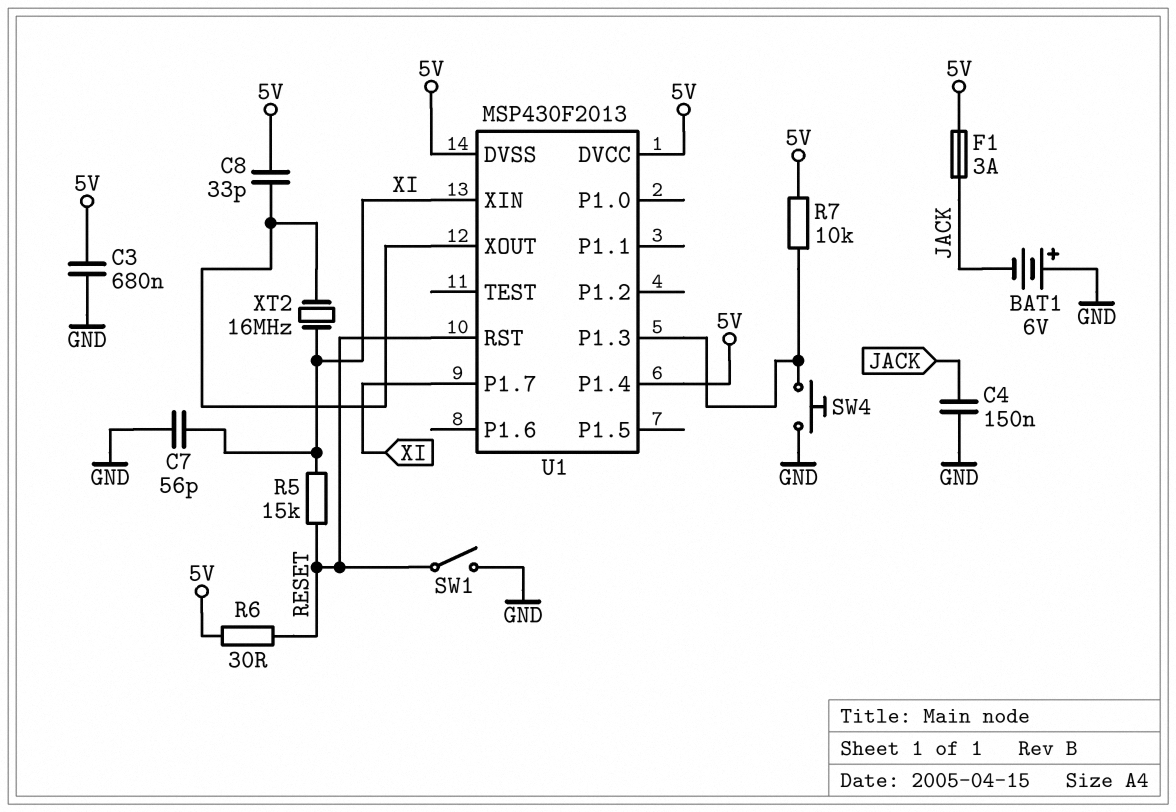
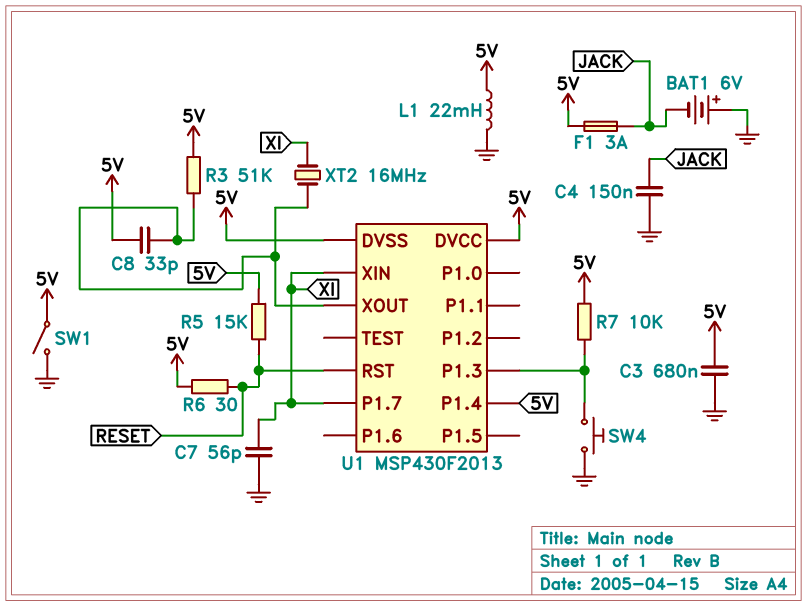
L1: none -> 22mH (5V, GND)
R3: none -> 51k (5V, U1/XOUT)
R5: 15k (RESET, XI) -> 15k (5V, RESET)
SW1: switch (GND, RESET) -> switch (5V, GND)

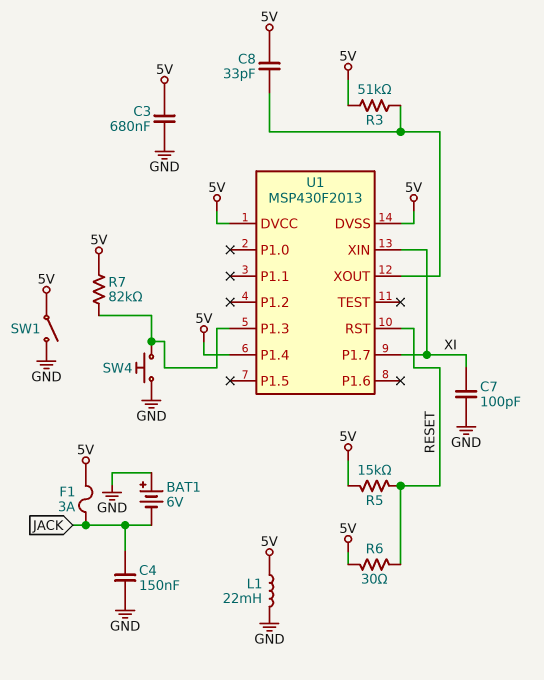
C7: 56pF (GND, XI) -> 100pF (GND, XI)
R7: 10k (5V, U1/P1.3) -> 82k (5V, U1/P1.3)
XT2: 16MHz (U1/XOUT, XI) -> none

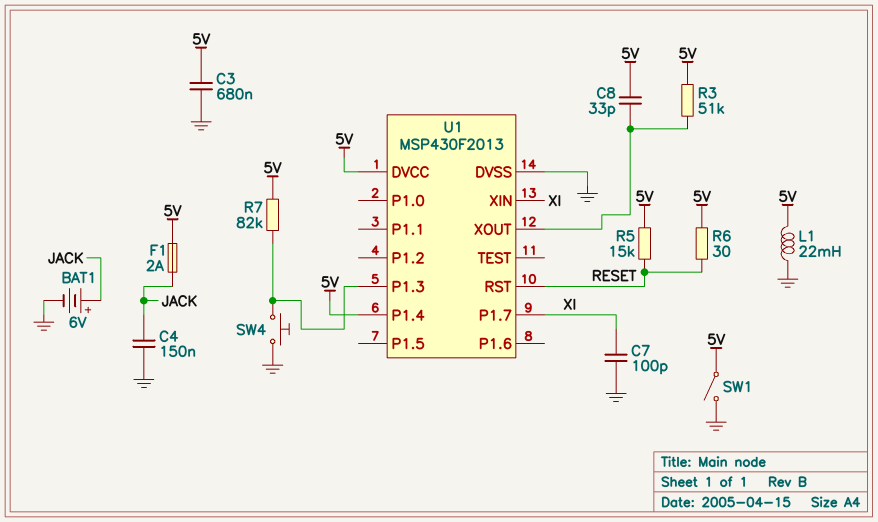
BAT1: 6V (plus GND, minus JACK) -> 6V (plus JACK, minus GND)
F1: 3A (5V, JACK) -> 2A (5V, JACK)
U1 pin DVSS: 5V -> GND

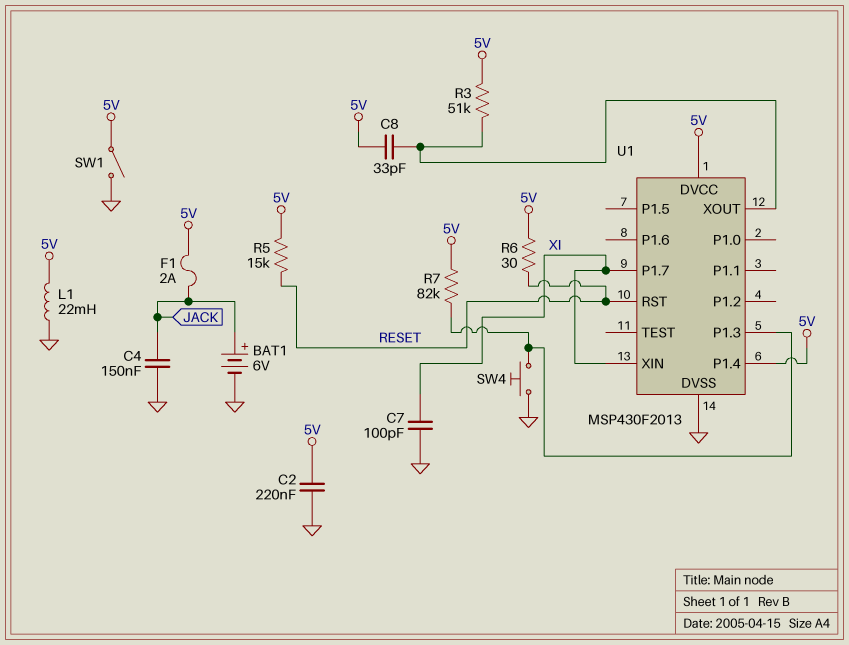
C2: none -> 220nF (5V, GND)
C3: 680nF (5V, GND) -> none

